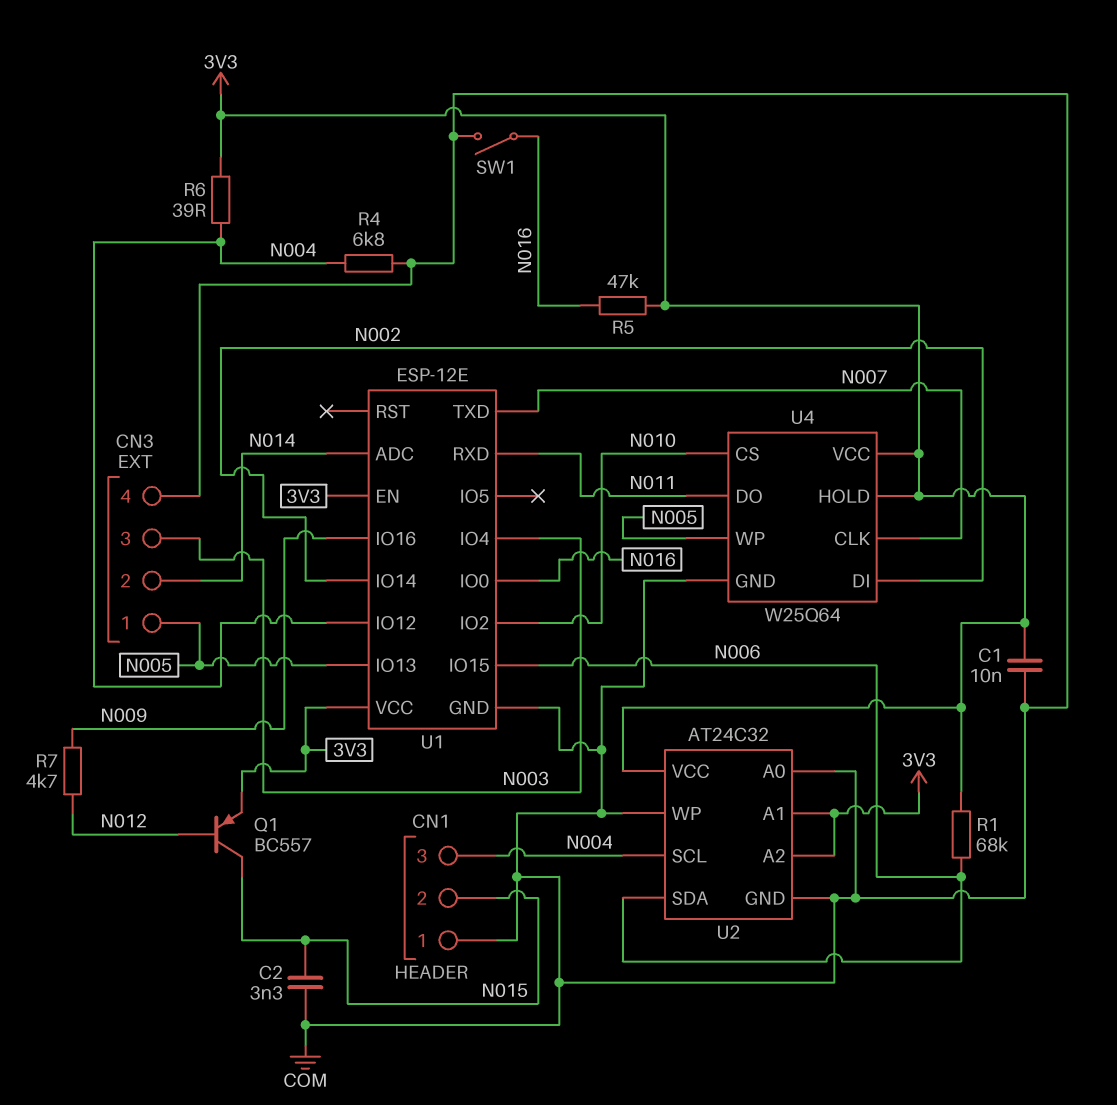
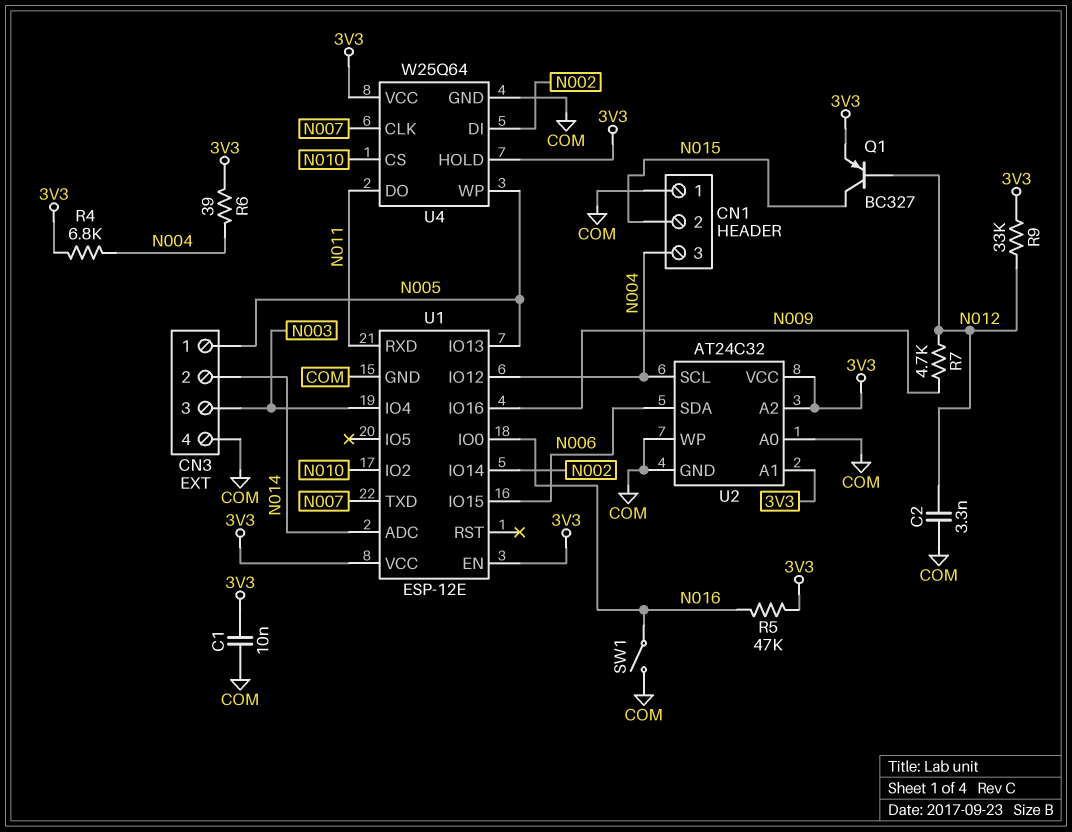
C2: 3.3nF (COM, N015) -> 3.3nF (COM, N012)
Q1: PNP BC557 (B N012, C N015, E 3V3) -> PNP BC327 (B N012, C N015, E 3V3)
R1: 68k (3V3, N006) -> none
R4: 6.8k (COM, N004) -> 6.8k (3V3, N004)
R9: none -> 33k (3V3, N012)

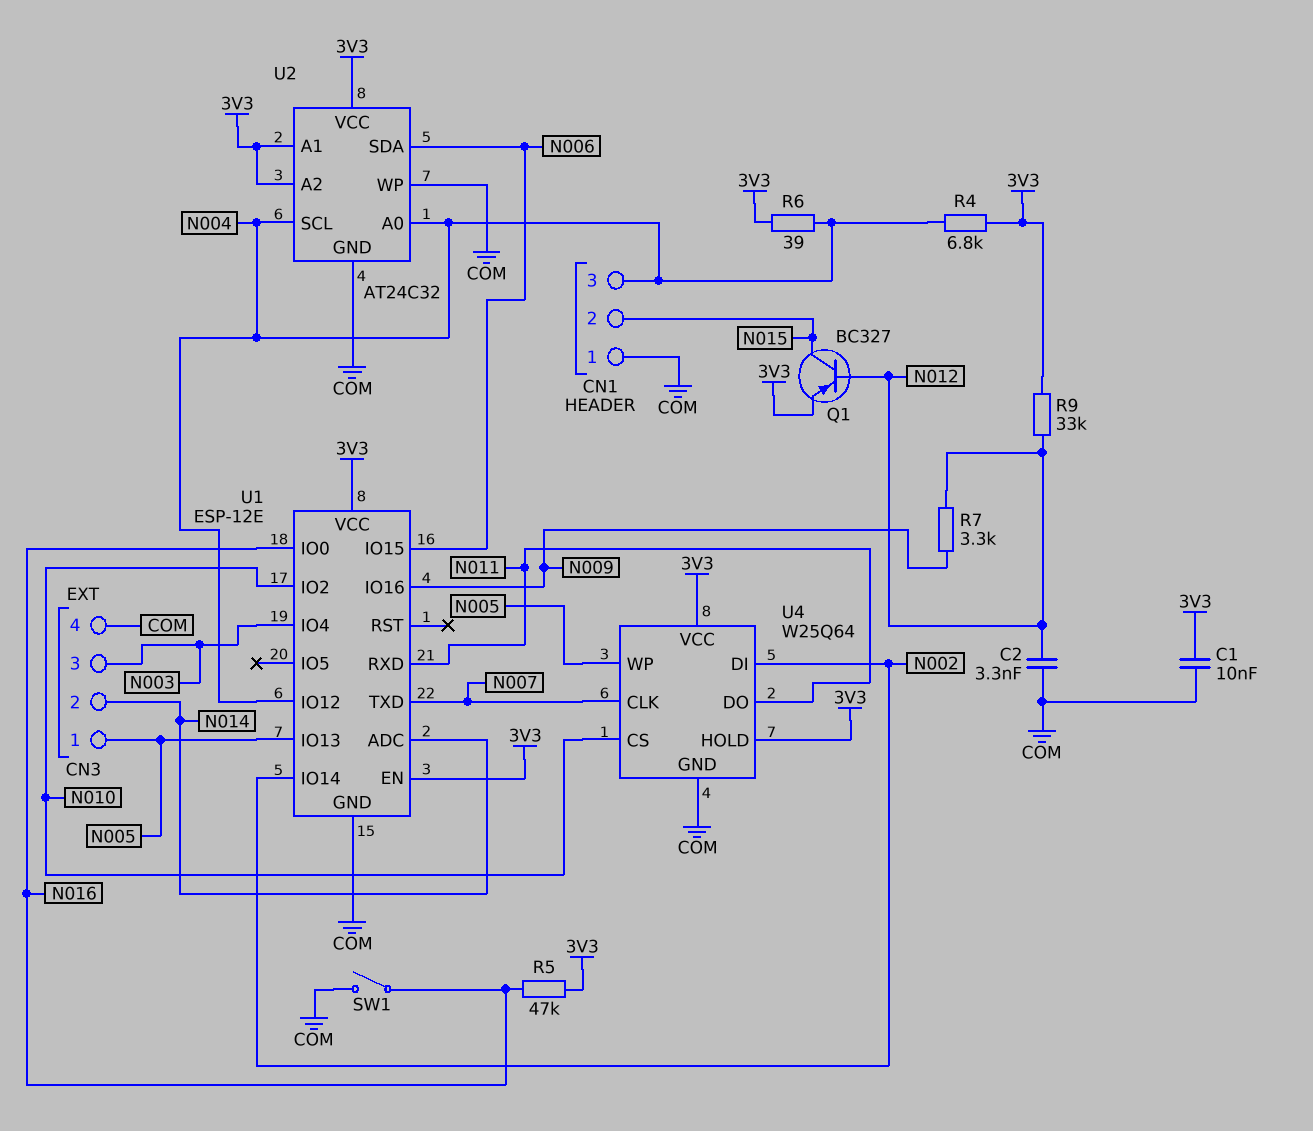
R7: 4.7k (N009, N012) -> 3.3k (N009, N012)
U2 pin A0: COM -> N004

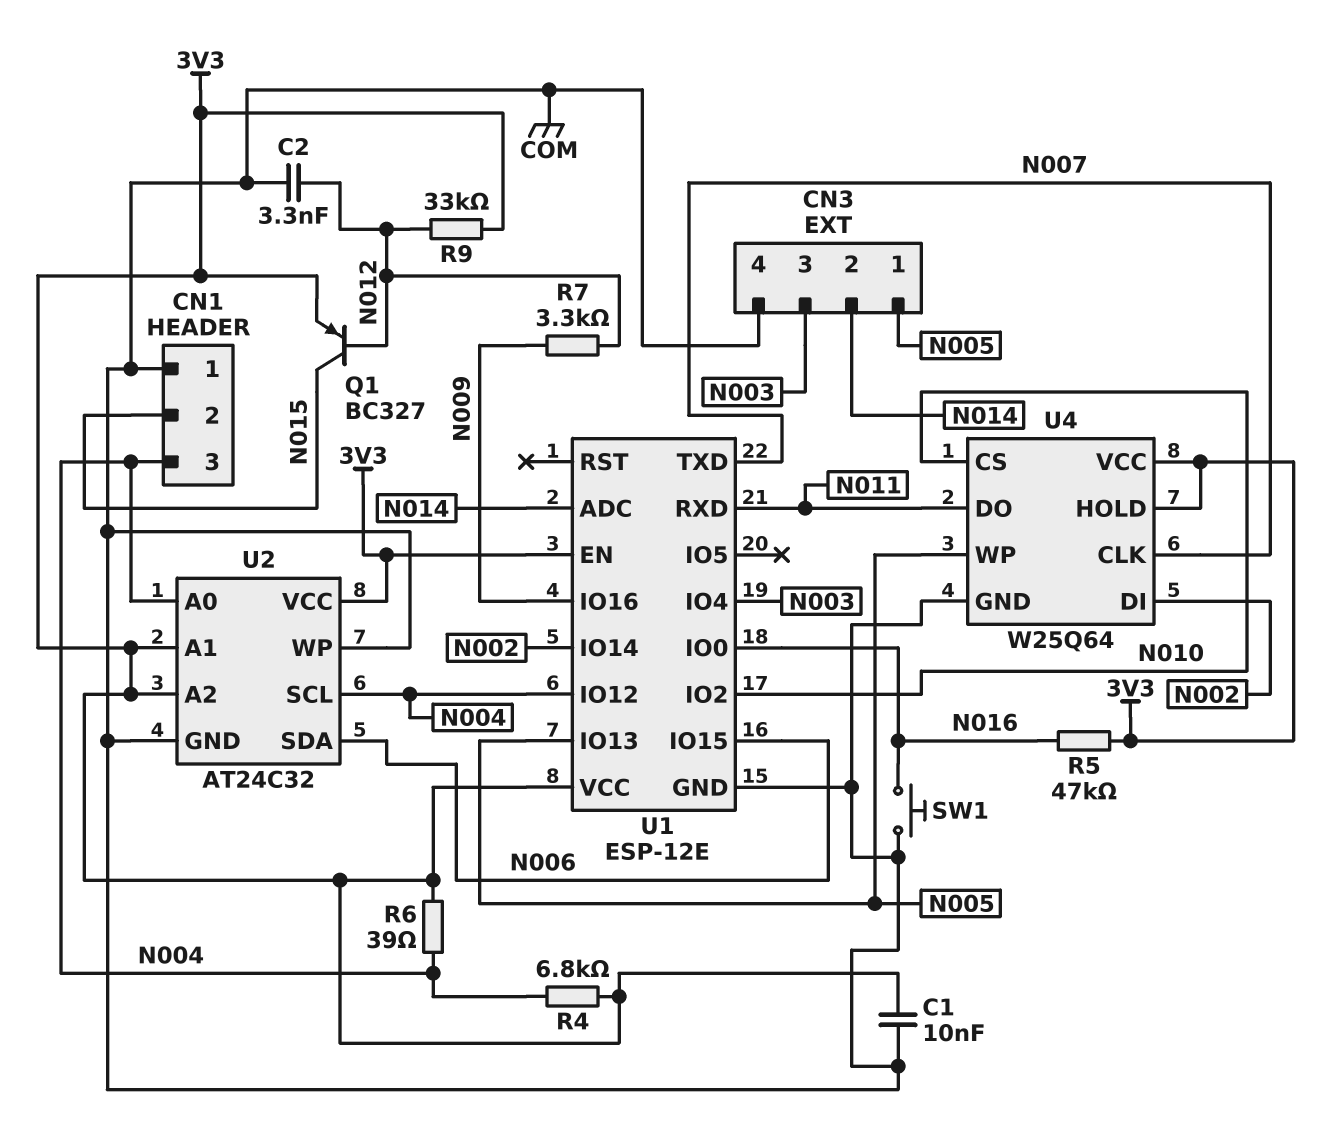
SW1: switch (COM, N016) -> button (COM, N016)

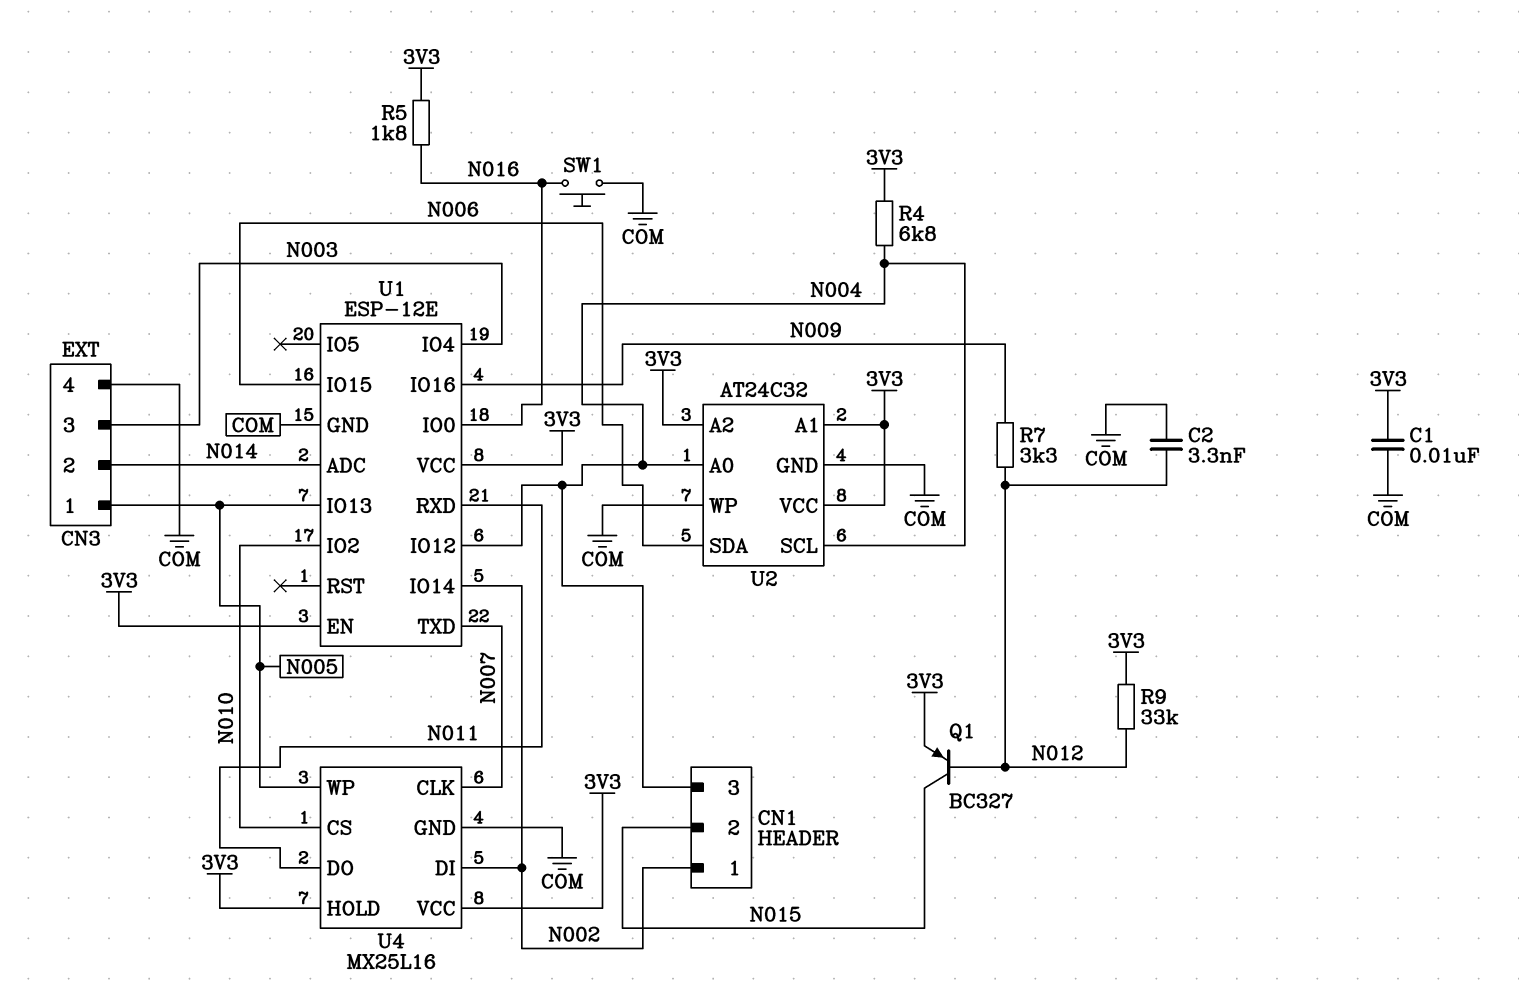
CN1 pin 1: COM -> N002
R5: 47k (3V3, N016) -> 1.8k (3V3, N016)
R6: 39 (3V3, N004) -> none
U4: W25Q64 -> MX25L16

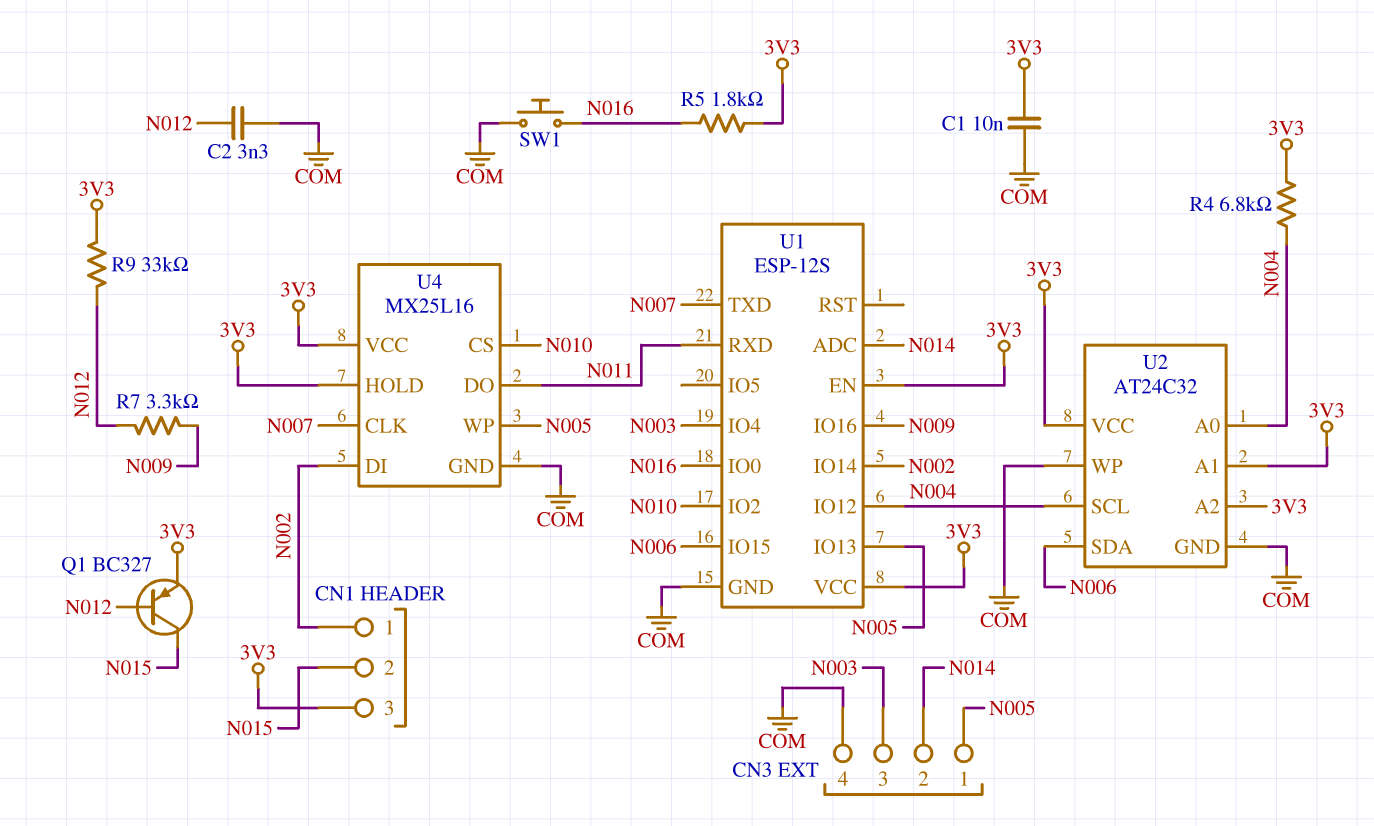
CN1 pin 3: N004 -> 3V3
U1: ESP-12E -> ESP-12S

